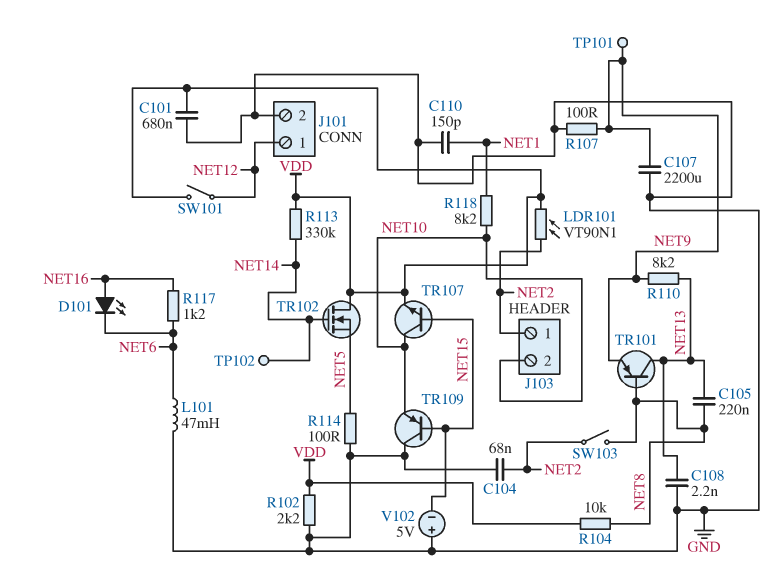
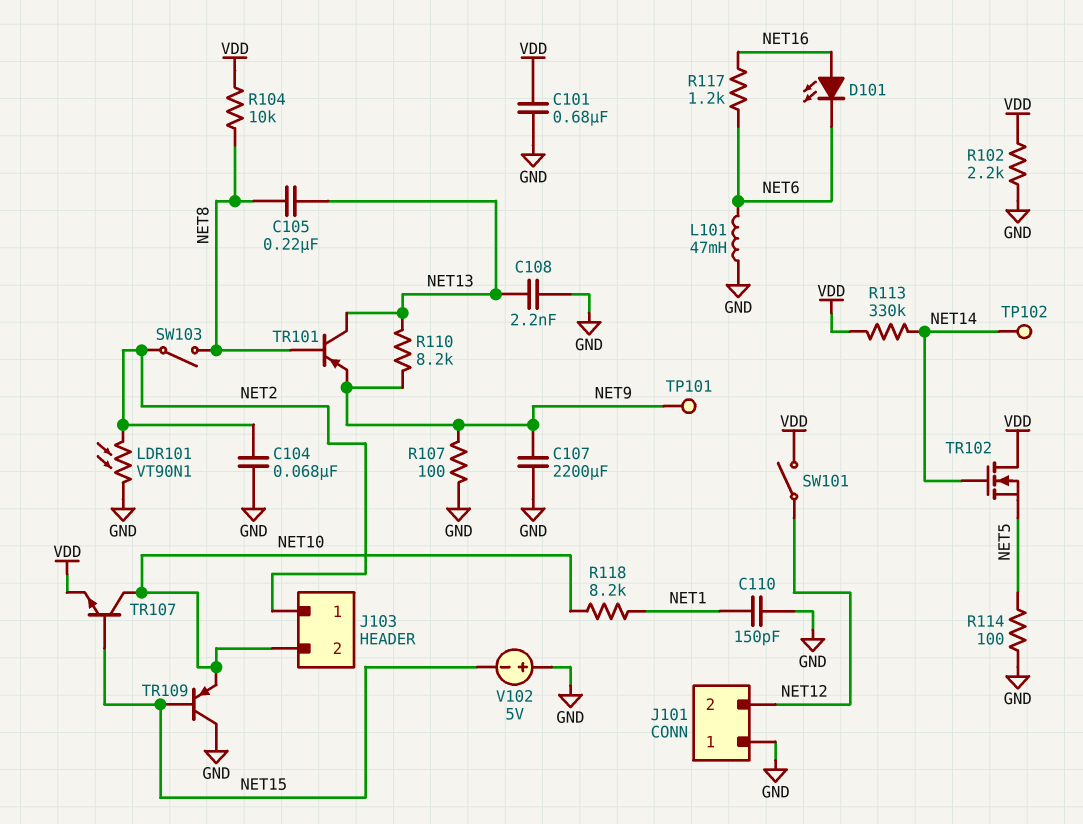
J101 pin 1: NET12 -> GND
J101 pin 2: GND -> NET12
LDR101: VT90N1 (NET2, VDD) -> VT90N1 (GND, NET2)

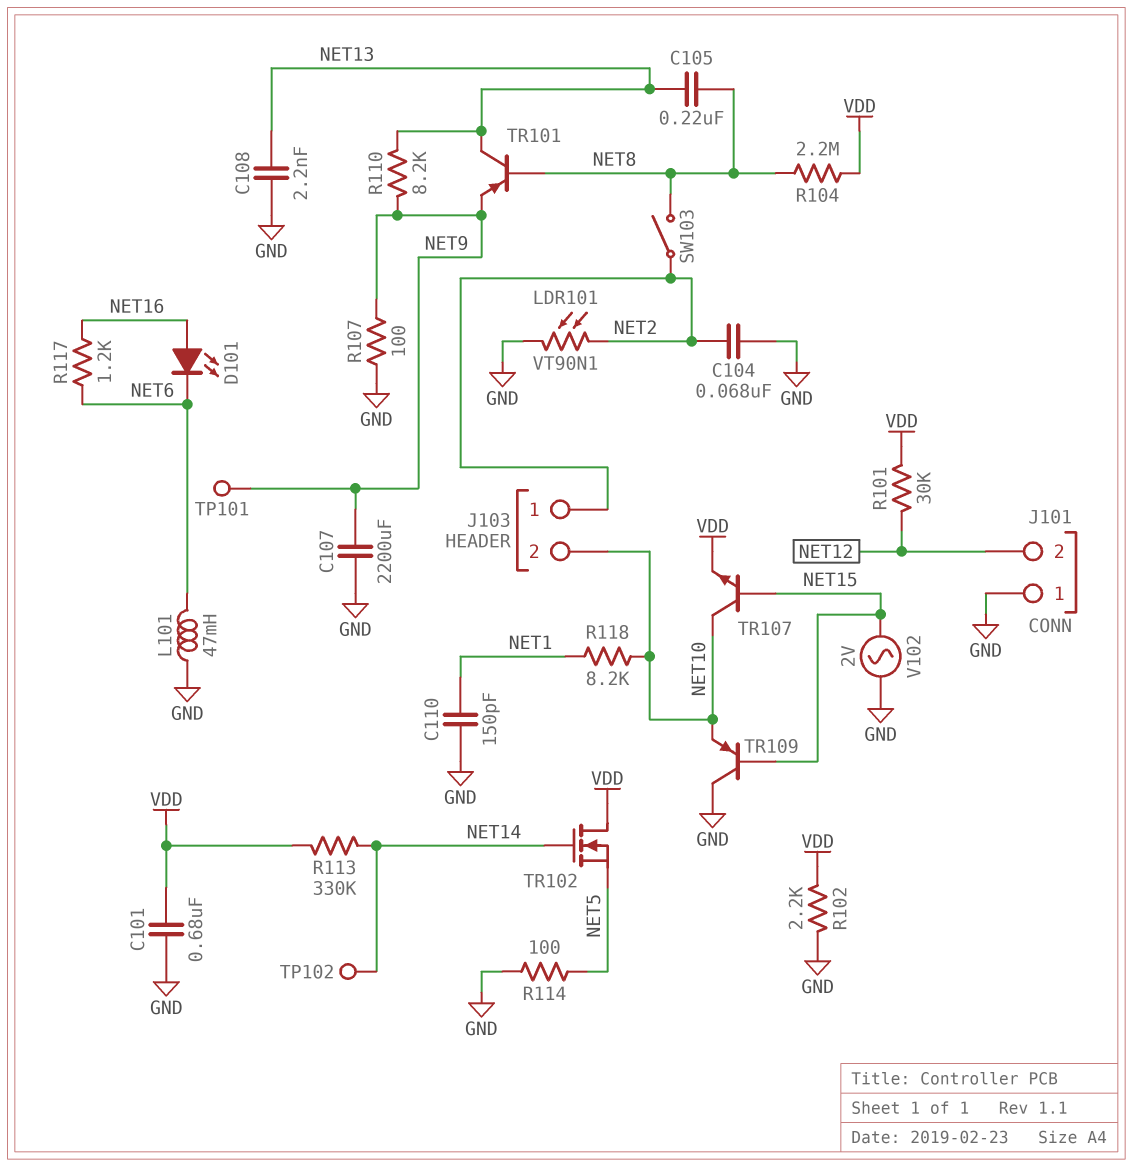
R101: none -> 30k (NET12, VDD)
R104: 10k (NET8, VDD) -> 2.2M (NET8, VDD)
SW101: switch (NET12, VDD) -> none
V102: 5V (plus GND, minus NET15) -> AC 2V (GND, NET15)

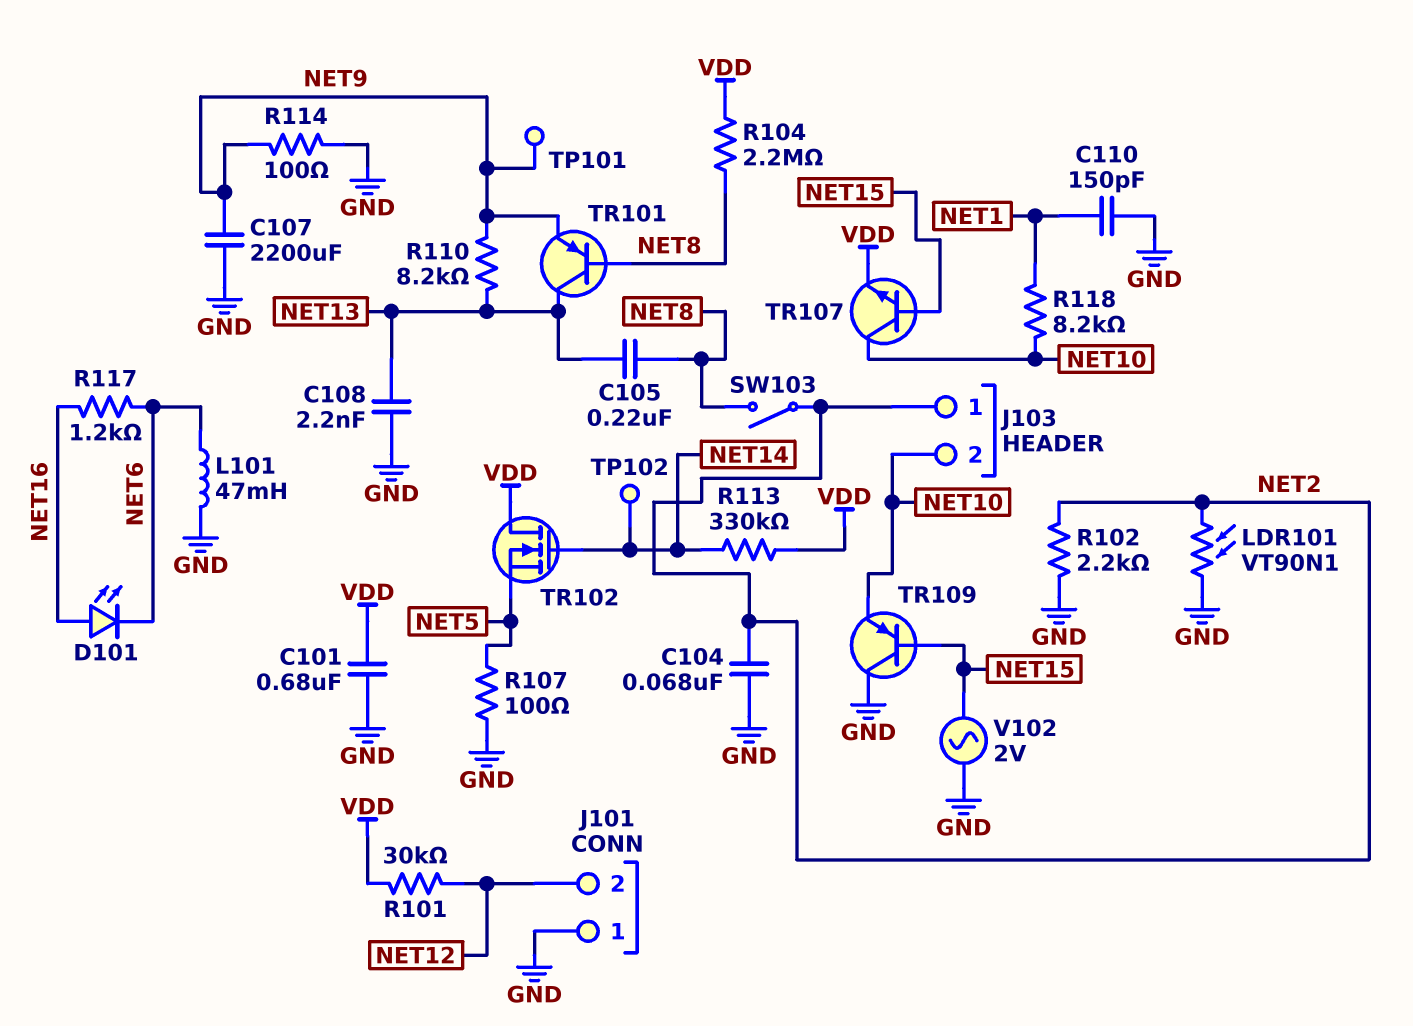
R102: 2.2k (GND, VDD) -> 2.2k (GND, NET2)
R107: 100 (GND, NET9) -> 100 (GND, NET5)
R114: 100 (GND, NET5) -> 100 (GND, NET9)

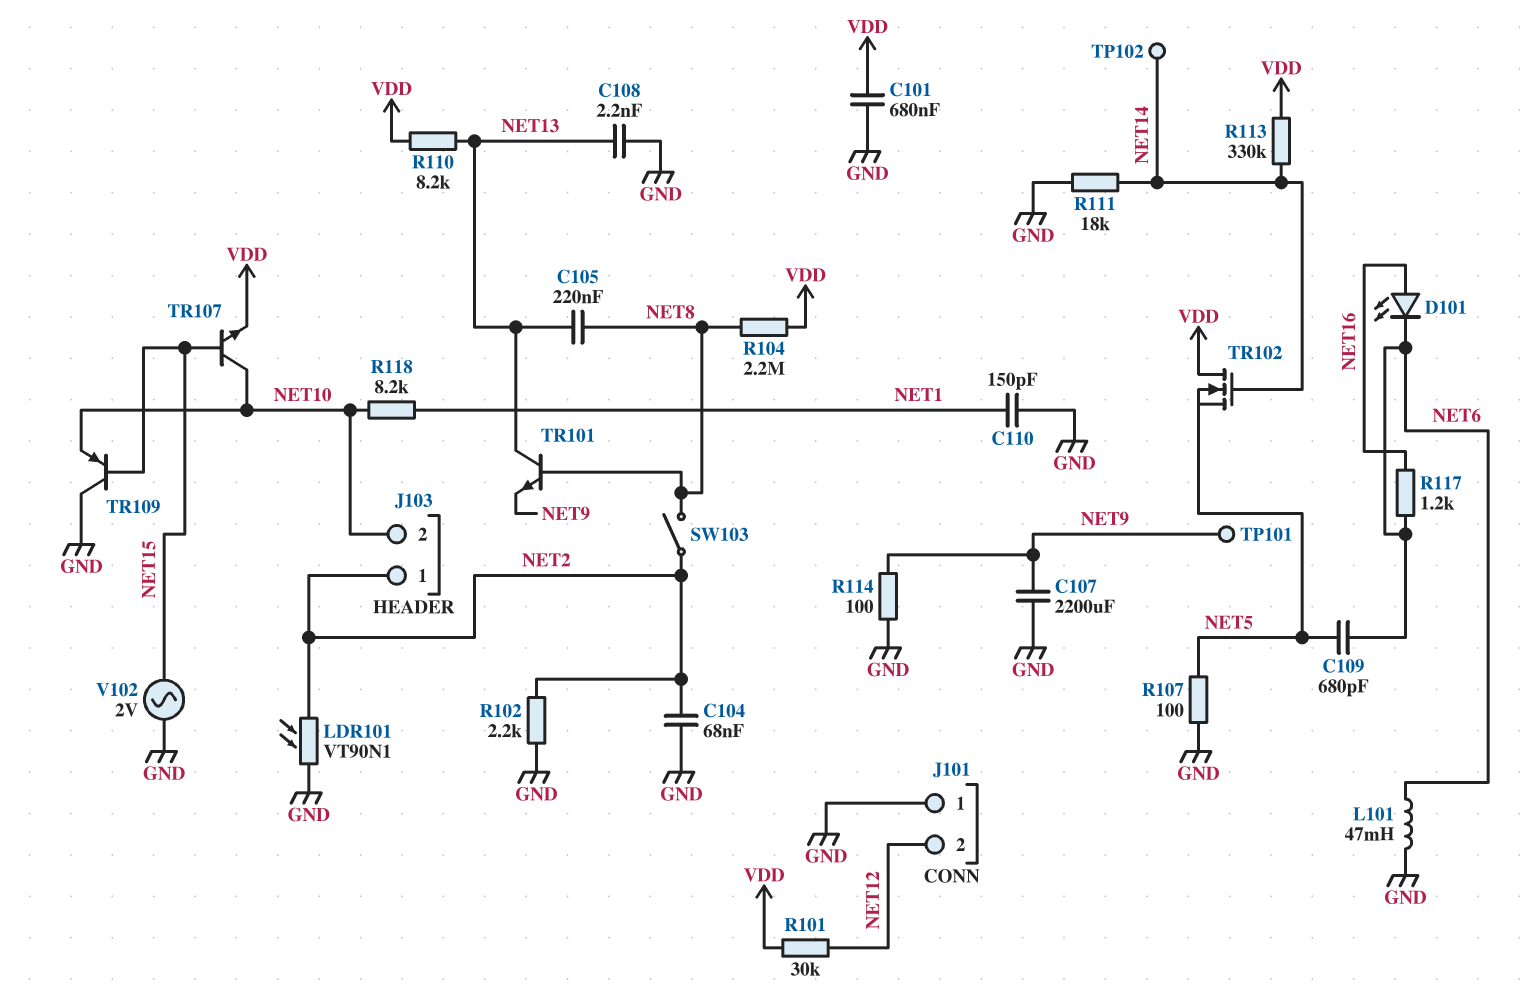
C109: none -> 680pF (NET5, NET6)
R110: 8.2k (NET9, NET13) -> 8.2k (NET13, VDD)
R111: none -> 18k (GND, NET14)
TR101: PNP (B NET8, C NET13, E NET9) -> NPN (B NET8, C NET13, E NET9)

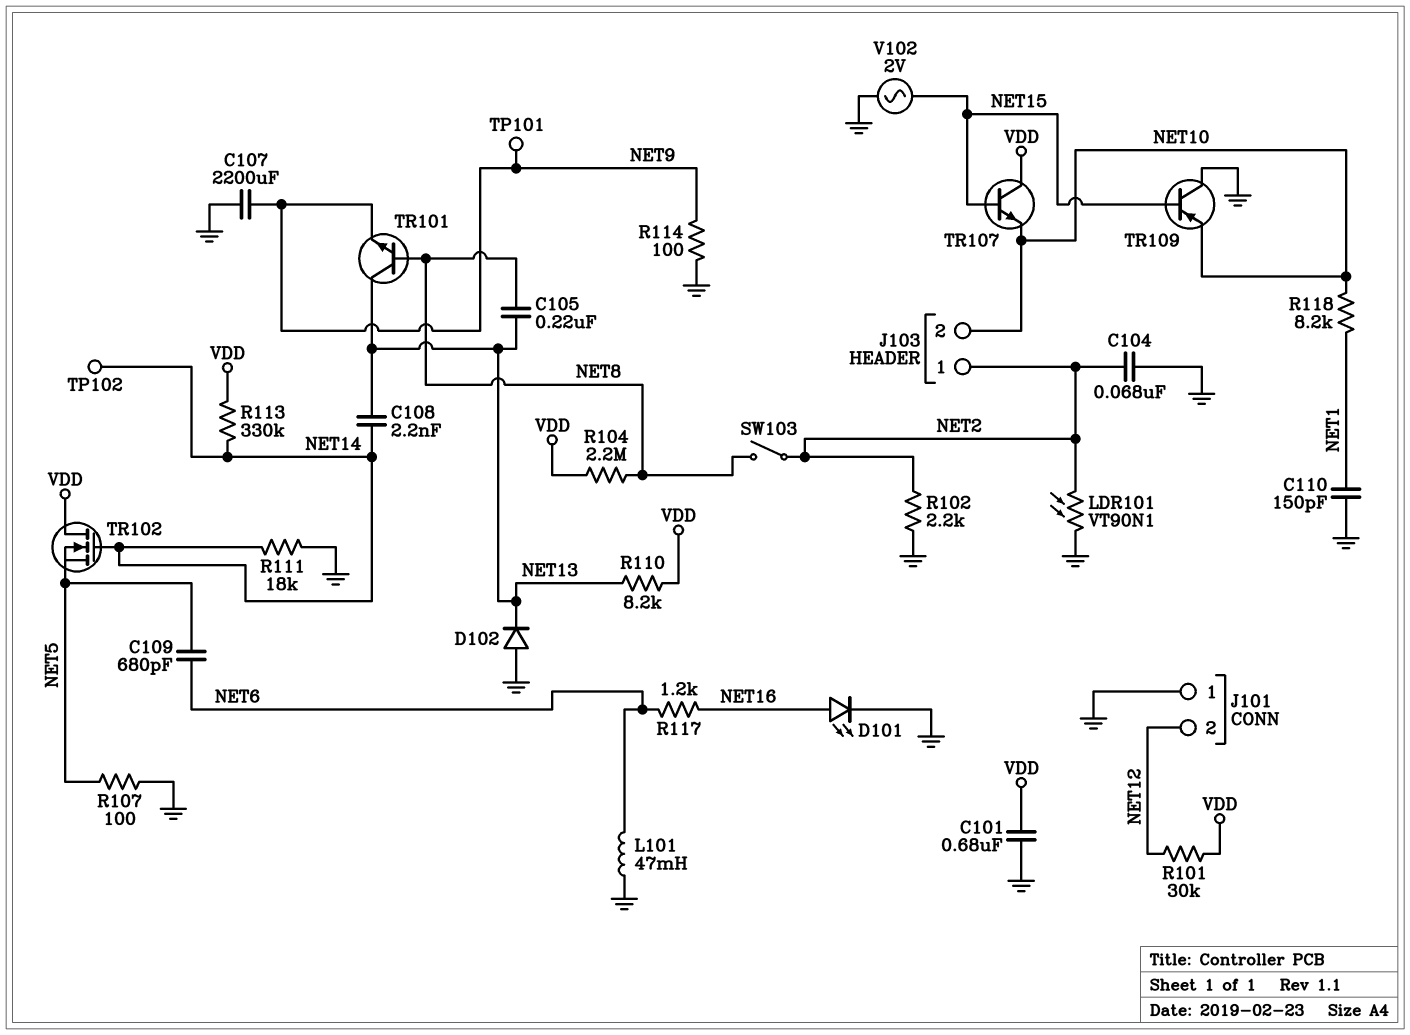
C108: 2.2nF (GND, NET13) -> 2.2nF (NET13, NET14)
D101: LED (A NET16, K NET6) -> LED (A NET16, K GND)
D102: none -> diode (A GND, K NET13)
TR107: NPN (B NET15, C NET10, E VDD) -> NPN (B NET15, C VDD, E NET10)

